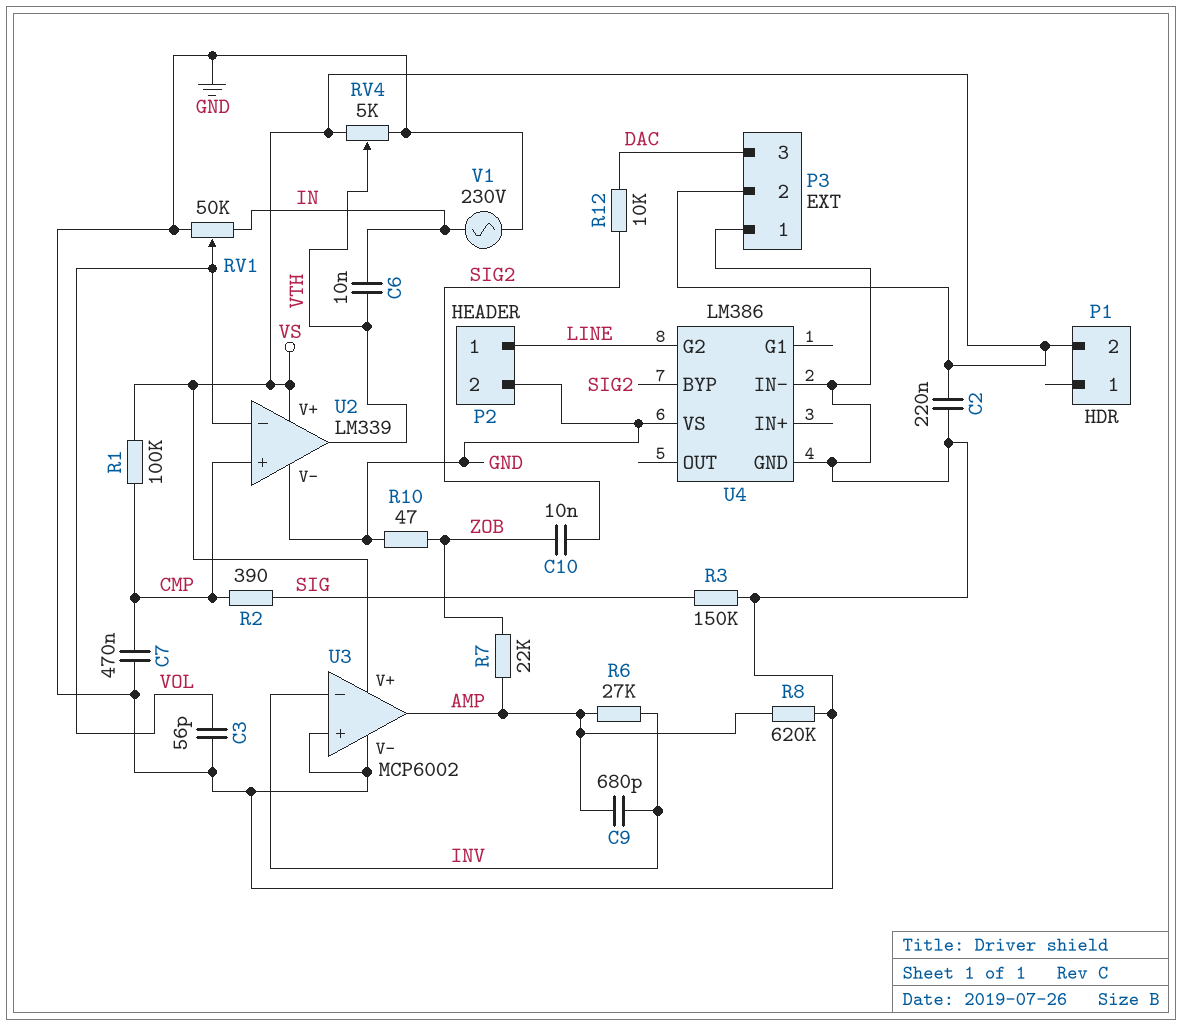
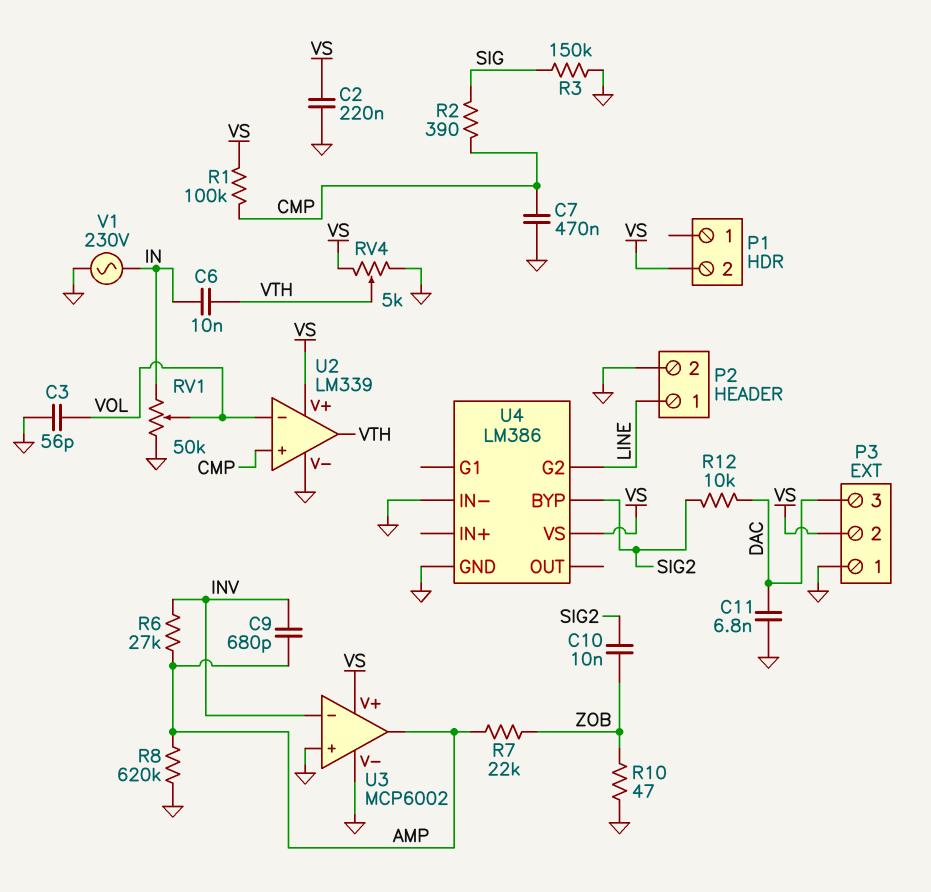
C11: none -> 6.8nF (DAC, GND)
U4 pin VS: GND -> VS

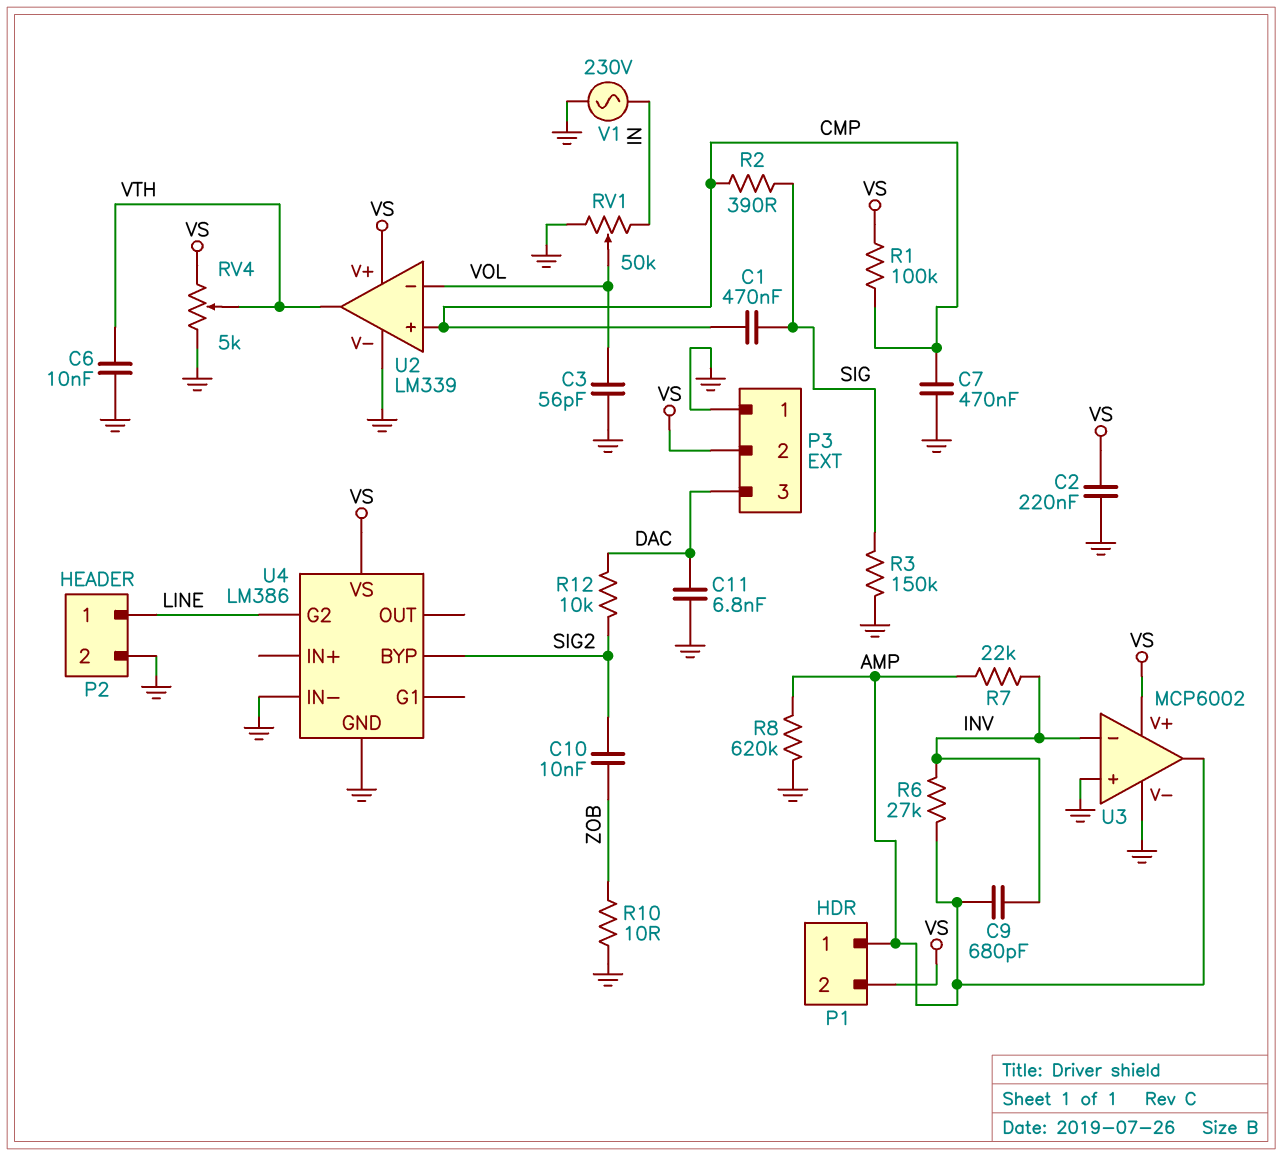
C1: none -> 470nF (CMP, SIG)
C6: 10nF (IN, VTH) -> 10nF (GND, VTH)
P1 pin 1: none -> AMP
R7: 22k (AMP, ZOB) -> 22k (AMP, INV)
R10: 47 (GND, ZOB) -> 10 (GND, ZOB)

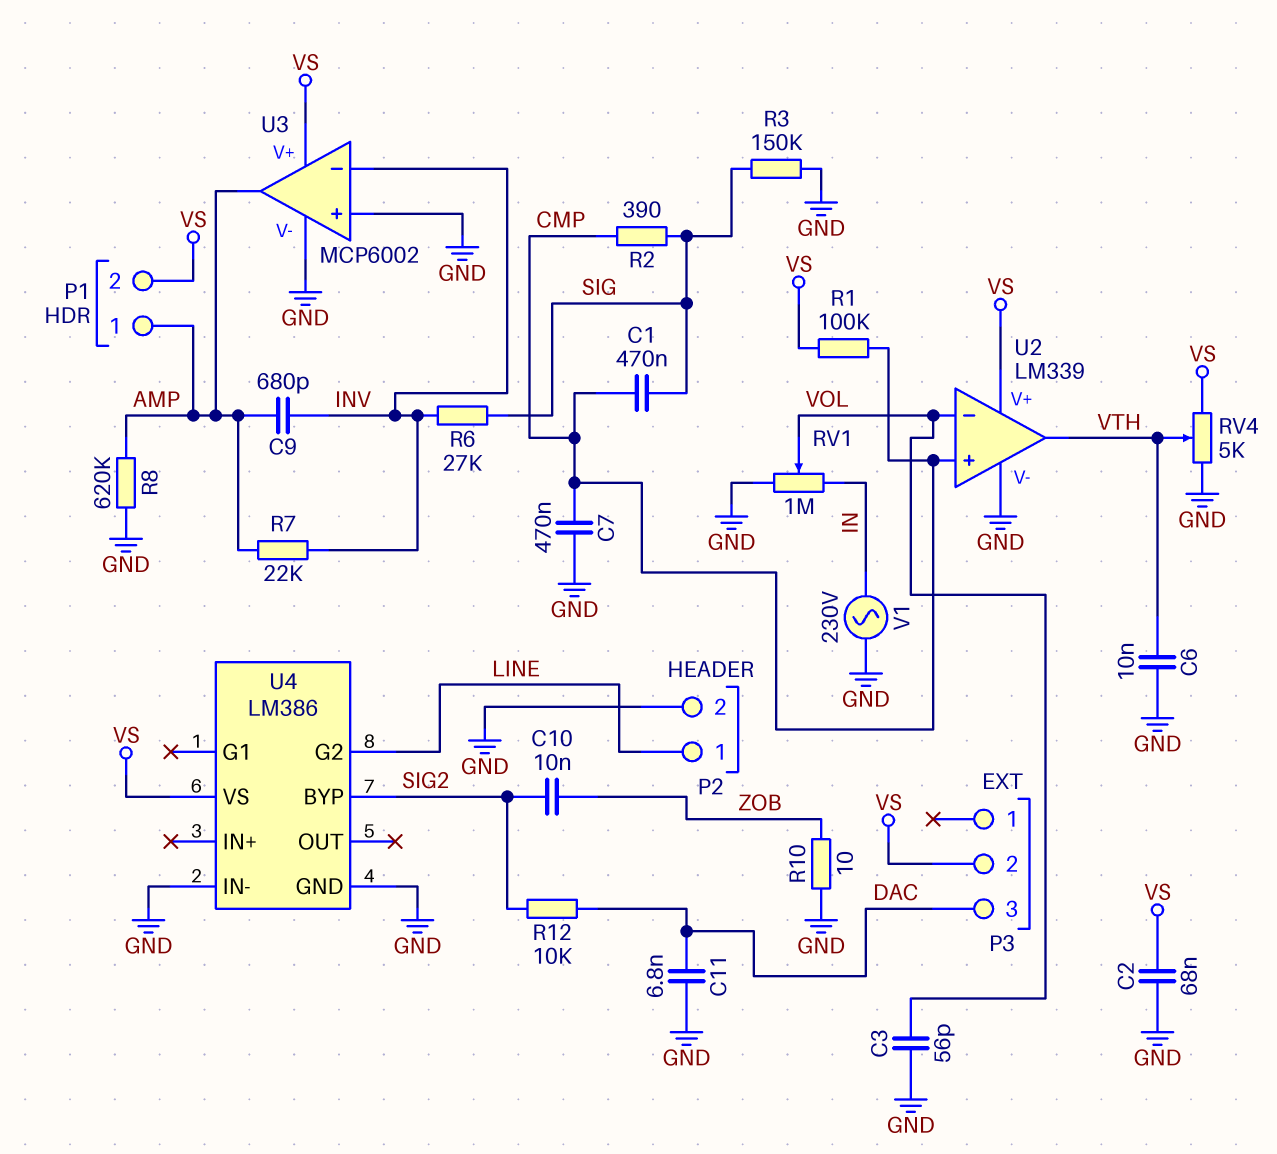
C2: 220nF (GND, VS) -> 68nF (GND, VS)
P3 pin 1: GND -> none
R6: 27k (AMP, INV) -> 27k (INV, SIG)
RV1: 50k (GND, IN, wiper VOL) -> 1M (GND, IN, wiper VOL)

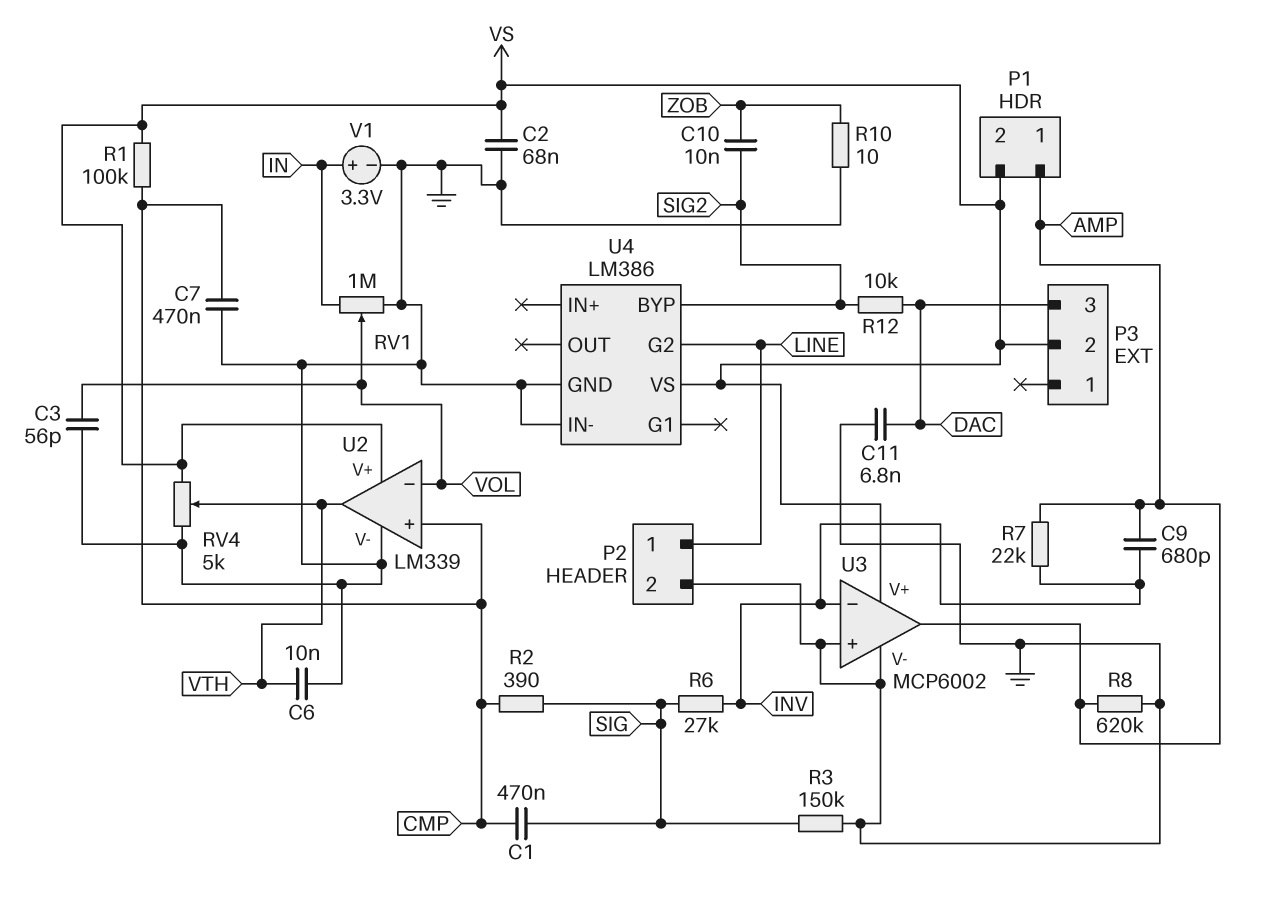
V1: AC 230V (GND, IN) -> 3.3V (plus IN, minus GND)

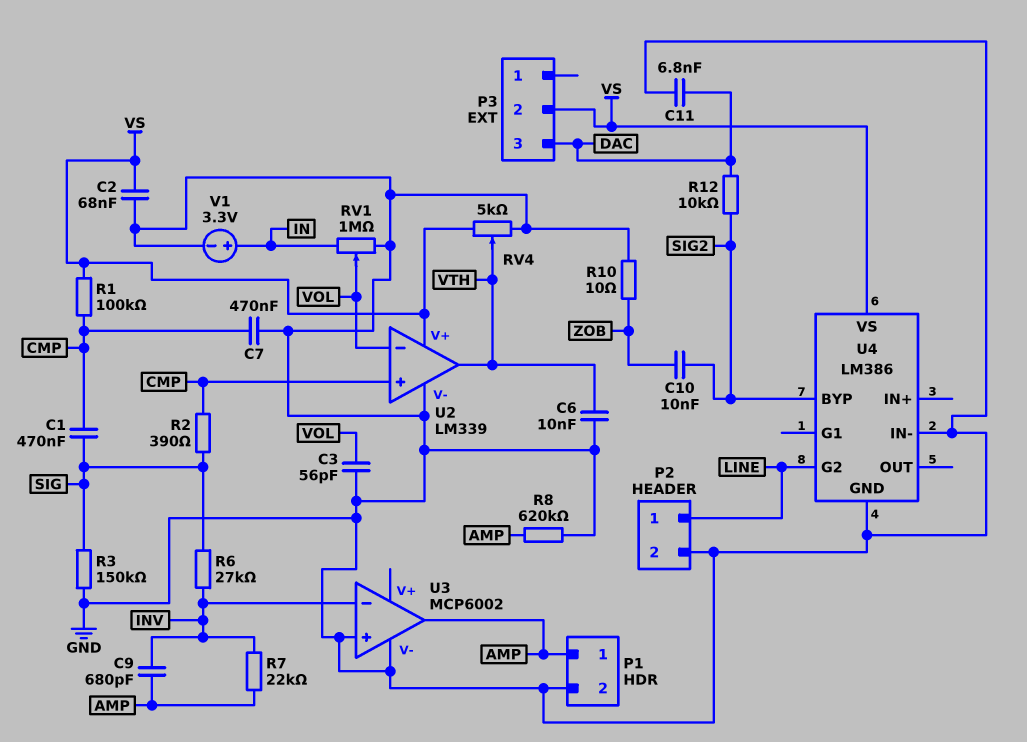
P1 pin 2: VS -> GND
U3 pin V+: VS -> none

